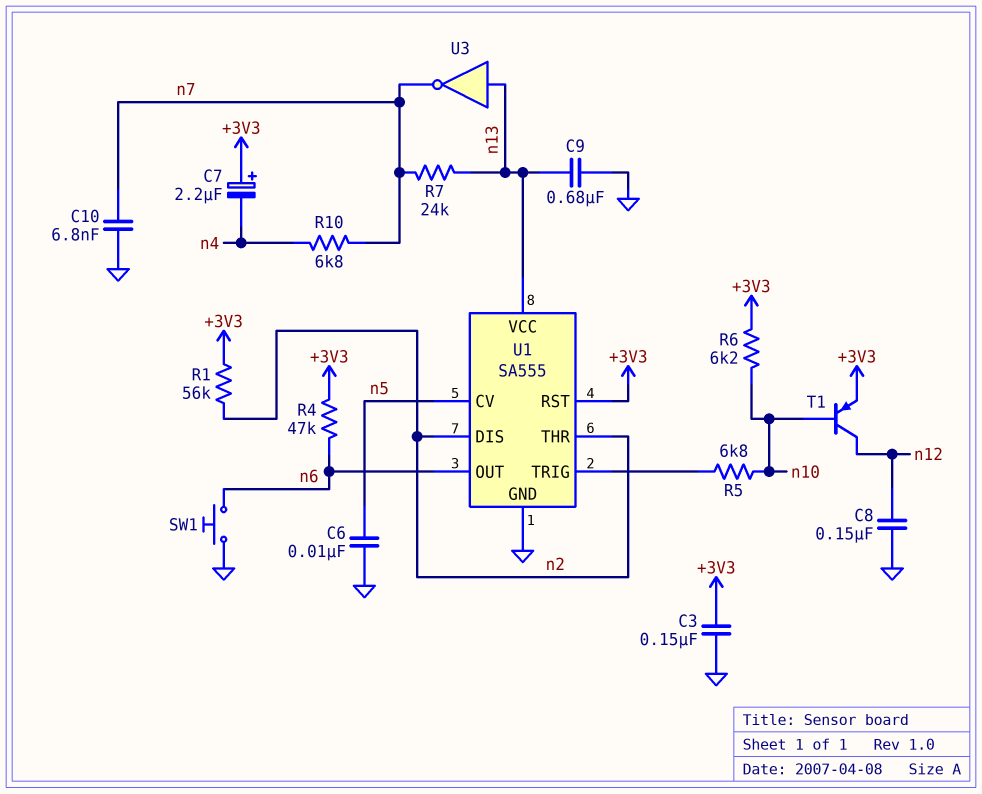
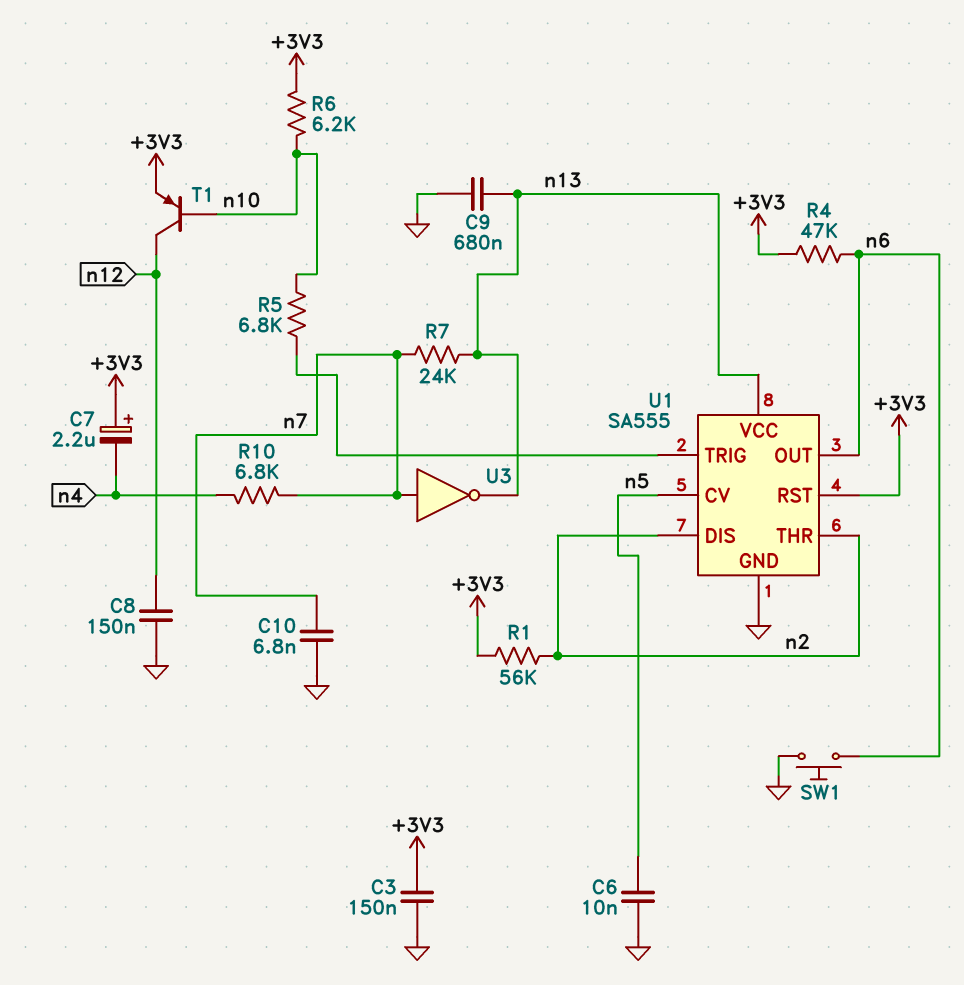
U3: NOT (in n13, out n7) -> NOT (in n7, out n13)

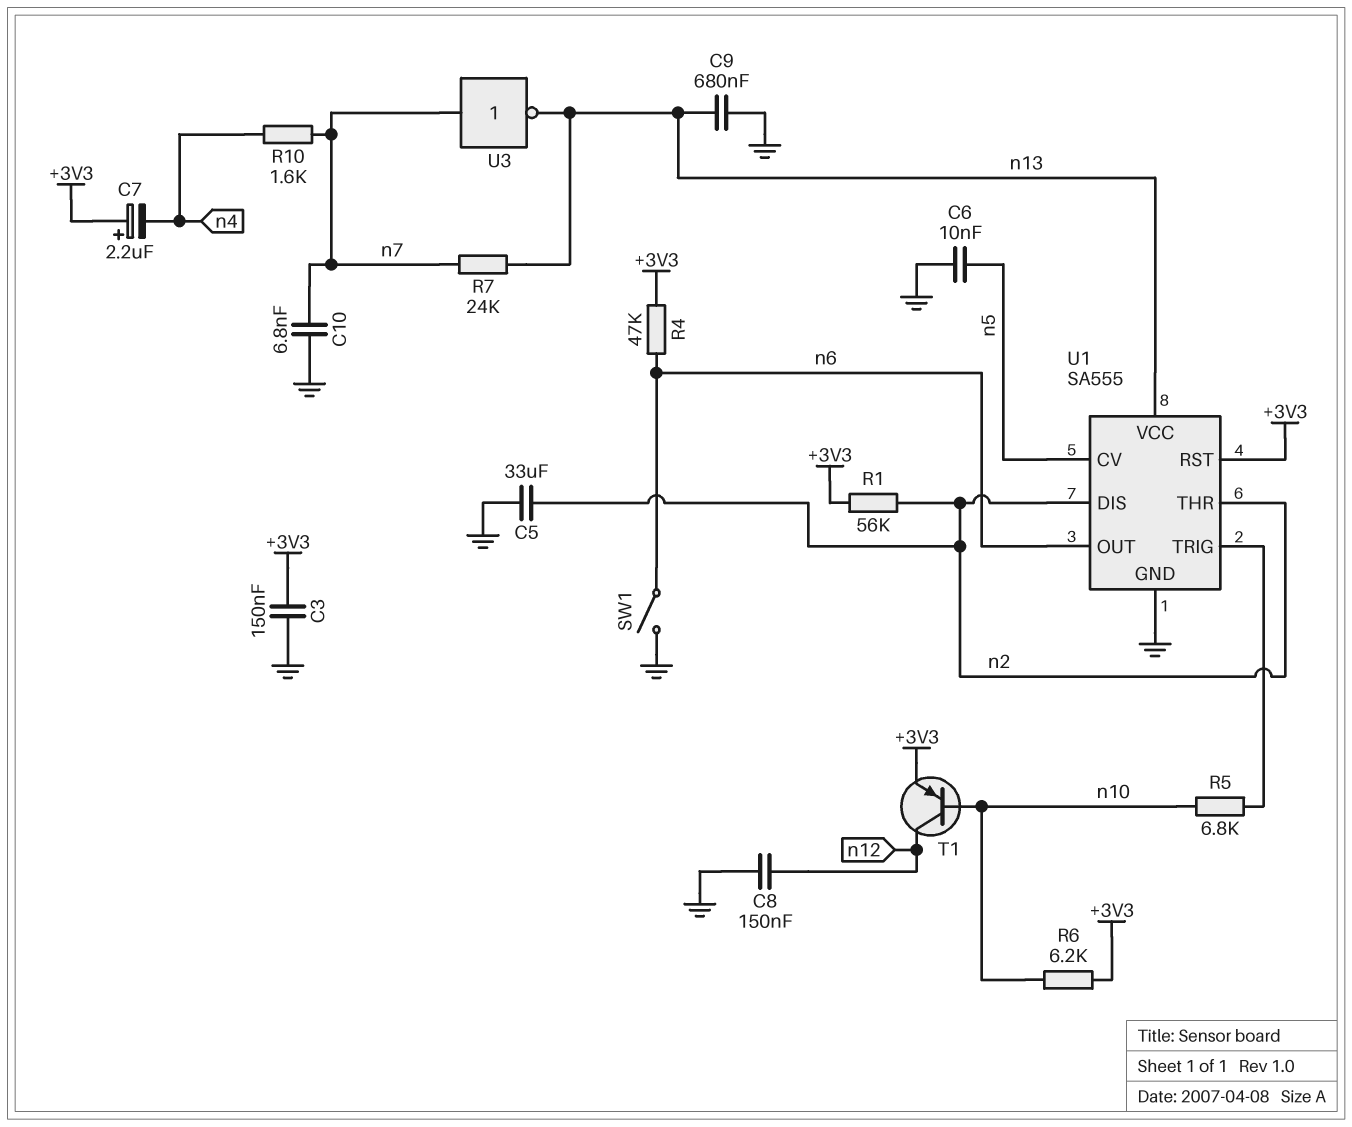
C5: none -> 33uF (GND, n2)
R10: 6.8k (n4, n7) -> 1.6k (n4, n7)
SW1: button (GND, n6) -> switch (GND, n6)

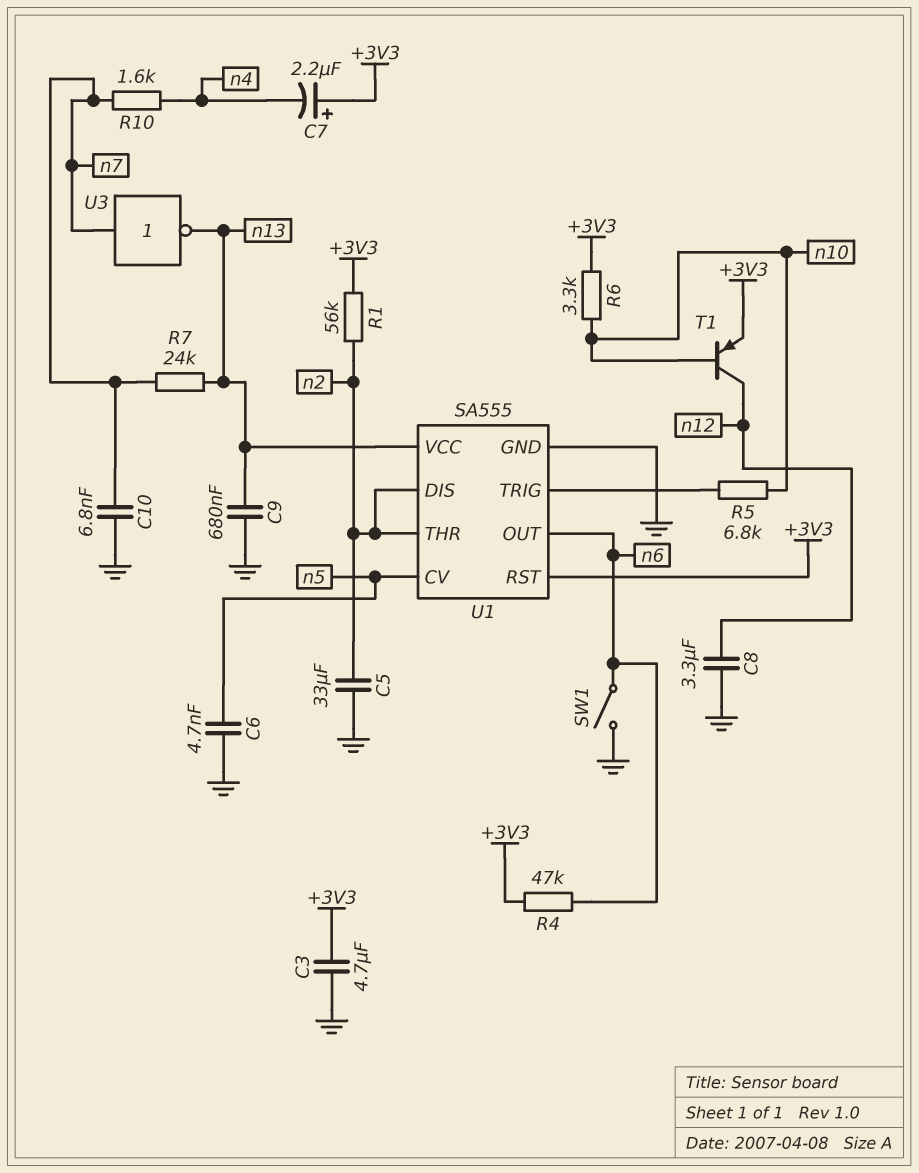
C3: 150nF (+3V3, GND) -> 4.7uF (+3V3, GND)
C6: 10nF (GND, n5) -> 4.7nF (GND, n5)
C8: 150nF (GND, n12) -> 3.3uF (GND, n12)
R6: 6.2k (+3V3, n10) -> 3.3k (+3V3, n10)

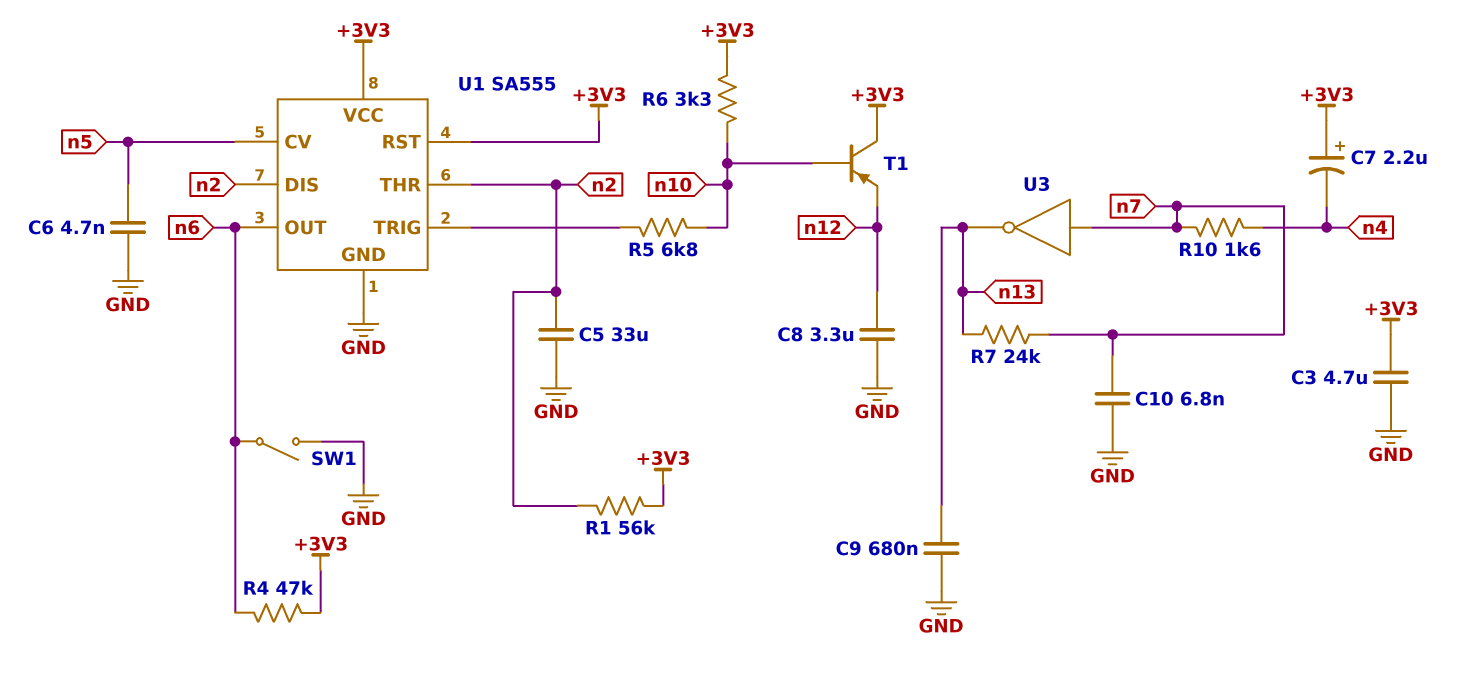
T1: PNP (B n10, C n12, E +3V3) -> PNP (B n10, C +3V3, E n12)
U1 pin VCC: n13 -> +3V3

